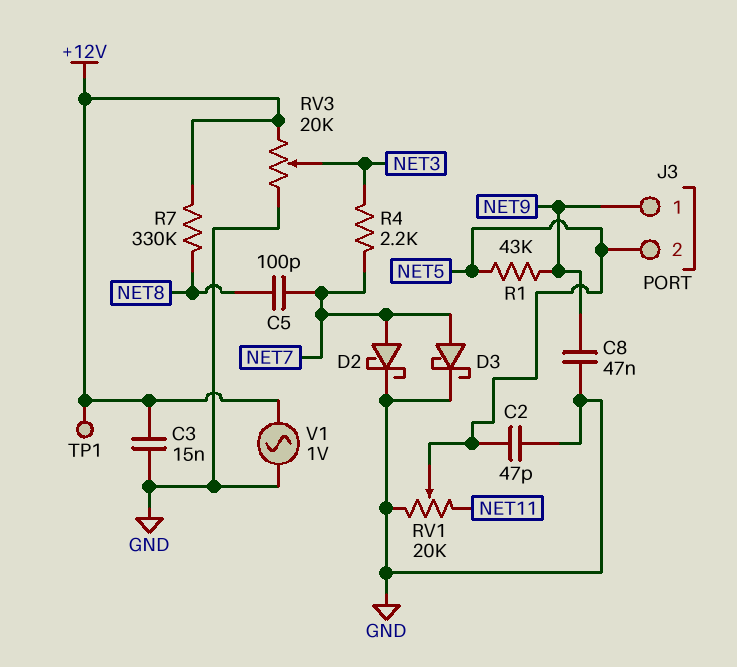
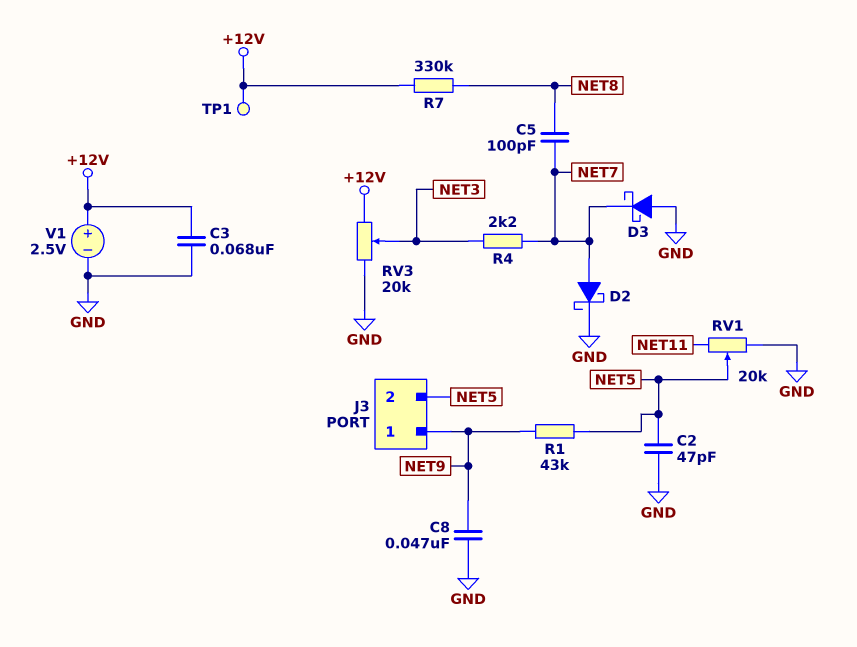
C3: 15nF (+12V, GND) -> 68nF (+12V, GND)
D3: schottky (A NET7, K GND) -> schottky (A GND, K NET7)
V1: AC 1V (+12V, GND) -> 2.5V (plus +12V, minus GND)

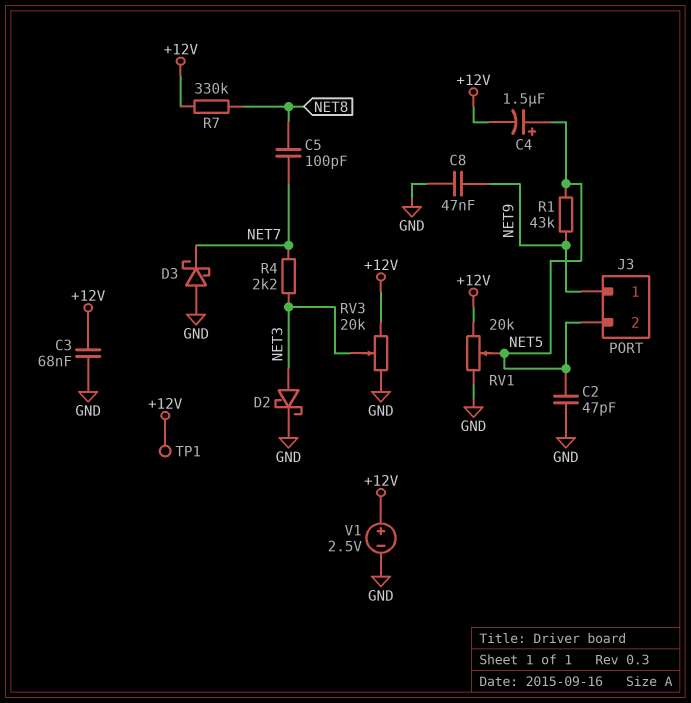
C4: none -> 1.5uF (plus NET5, minus +12V)
D2: schottky (A NET7, K GND) -> schottky (A NET3, K GND)
RV1: 20k (GND, NET11, wiper NET5) -> 20k (+12V, GND, wiper NET5)

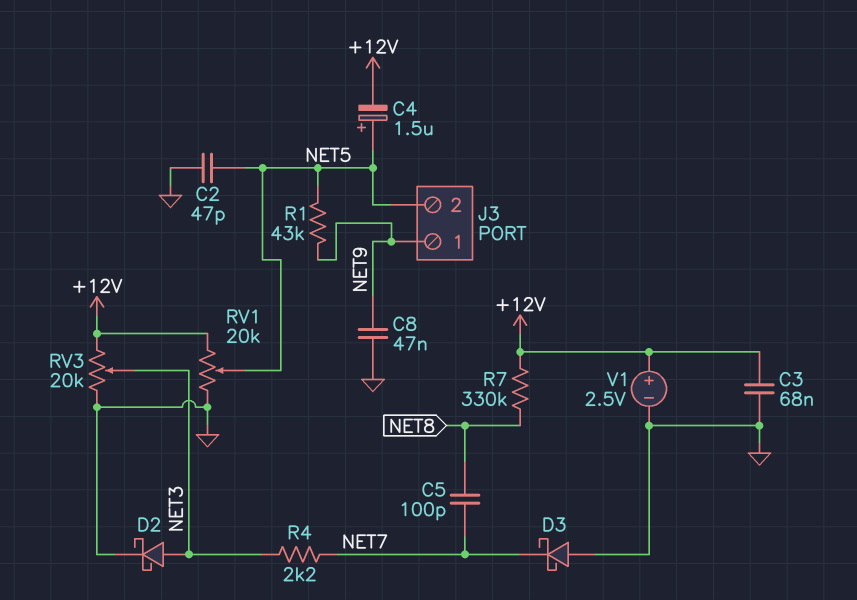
TP1: test point (+12V) -> none

